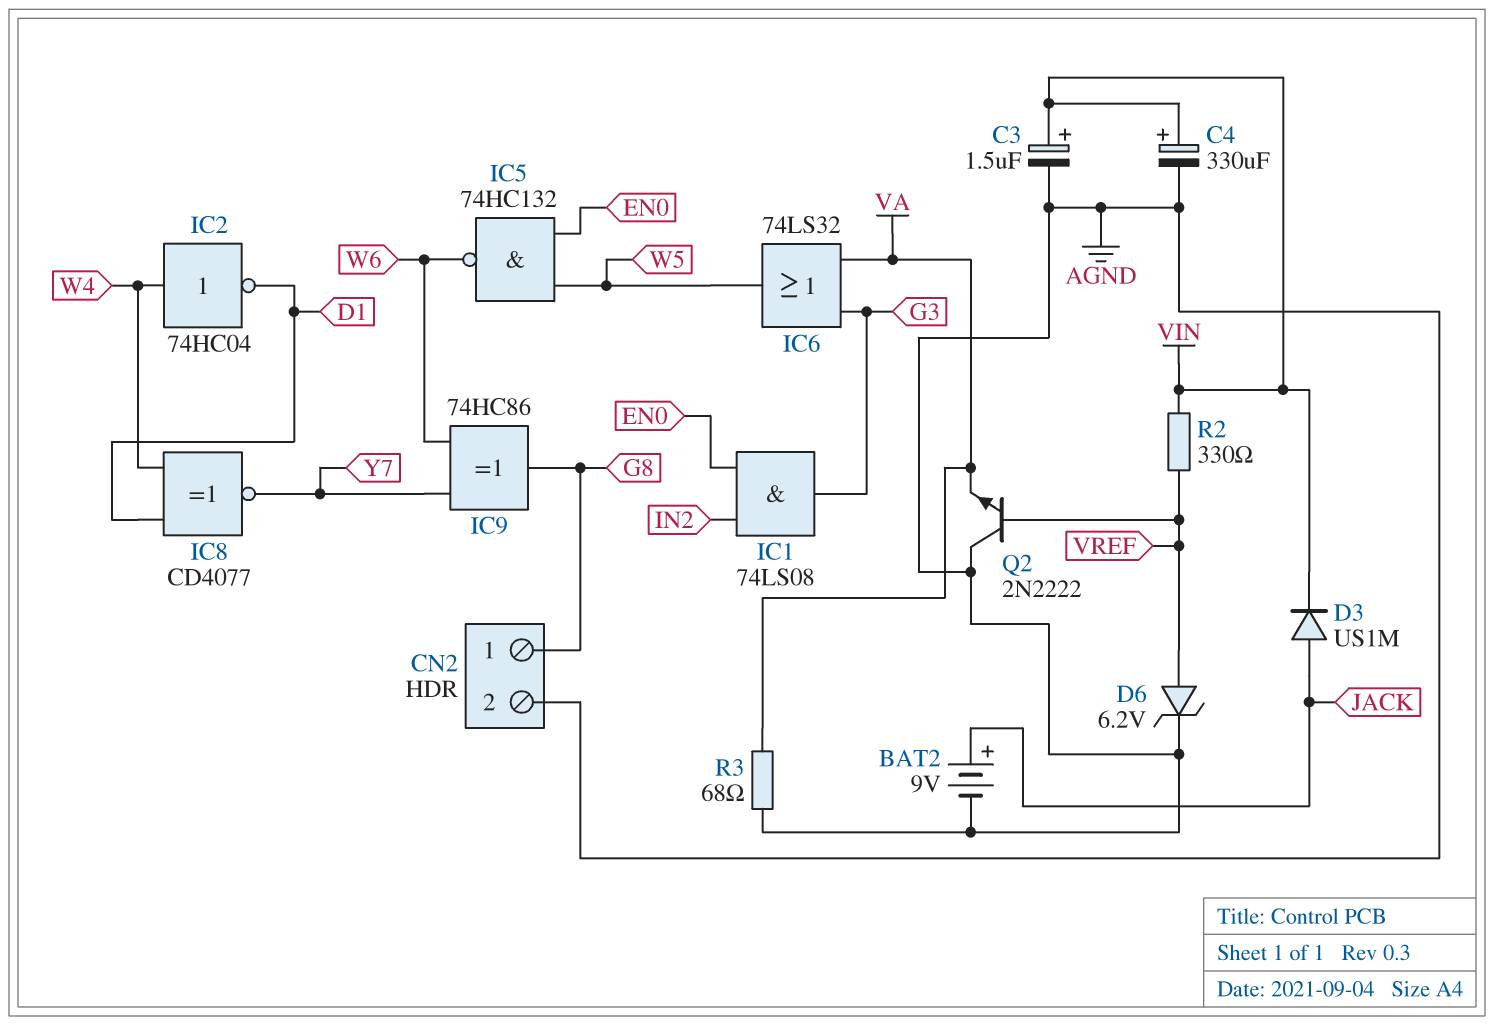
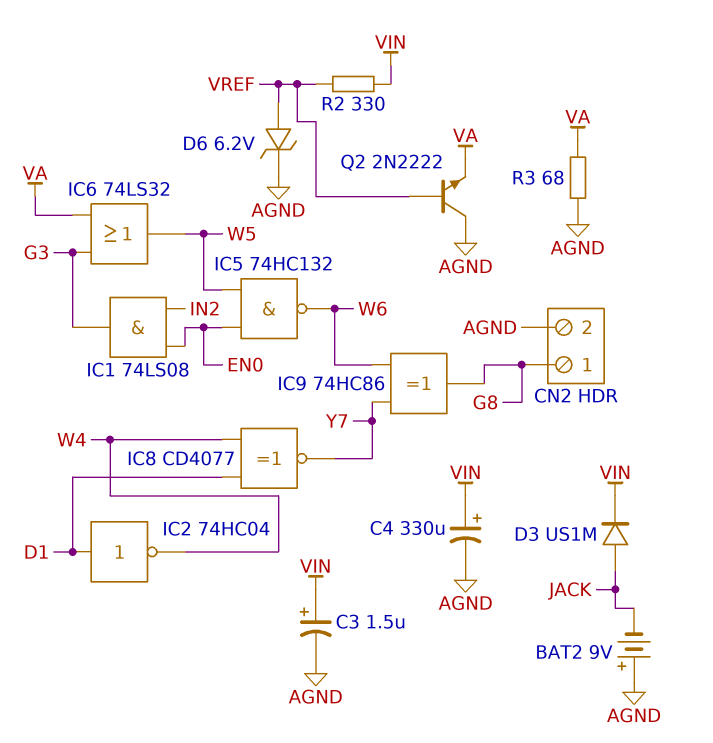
BAT2: 9V (plus JACK, minus AGND) -> 9V (plus AGND, minus JACK)
IC2: NOT 74HC04 (in W4, out D1) -> NOT 74HC04 (in D1, out W4)

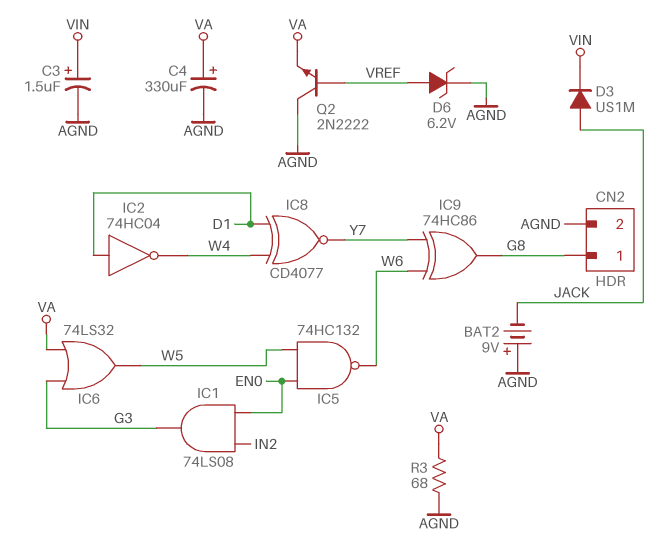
C4: 330uF (plus VIN, minus AGND) -> 330uF (plus VA, minus AGND)
R2: 330 (VIN, VREF) -> none

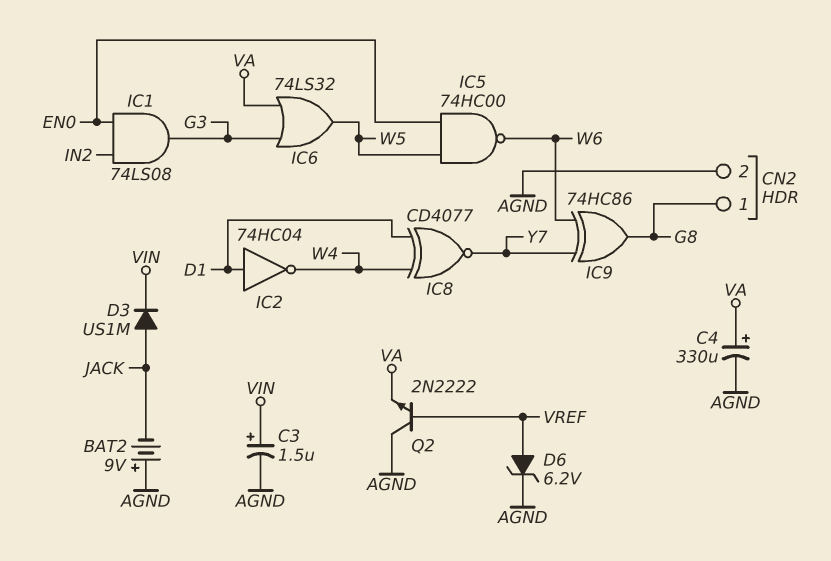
IC5: NAND 74HC132 (in EN0, in W5, out W6) -> NAND 74HC00 (in EN0, in W5, out W6)
R3: 68 (AGND, VA) -> none

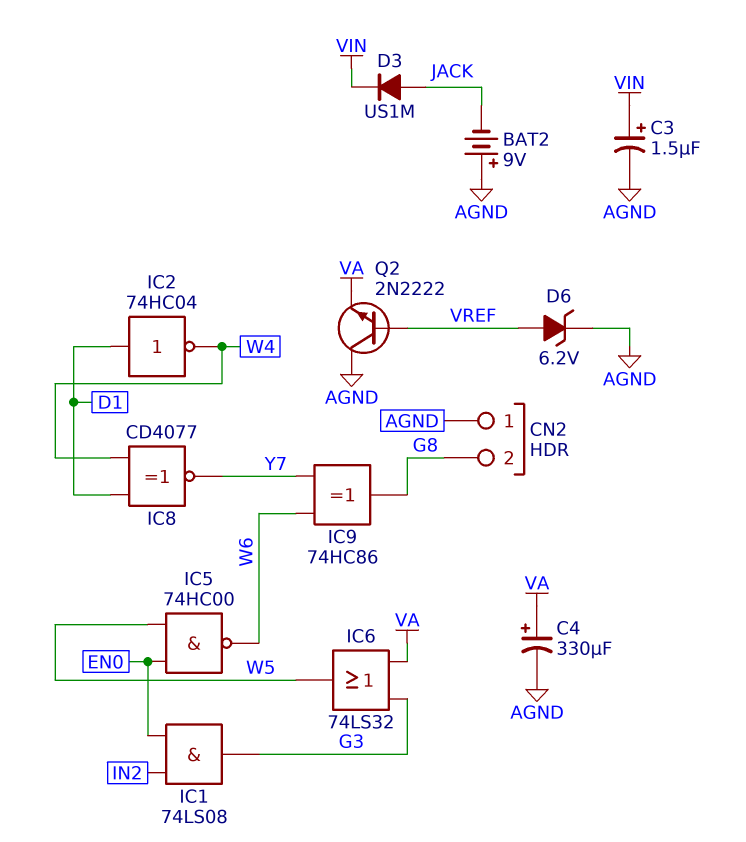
CN2 pin 1: G8 -> AGND
CN2 pin 2: AGND -> G8

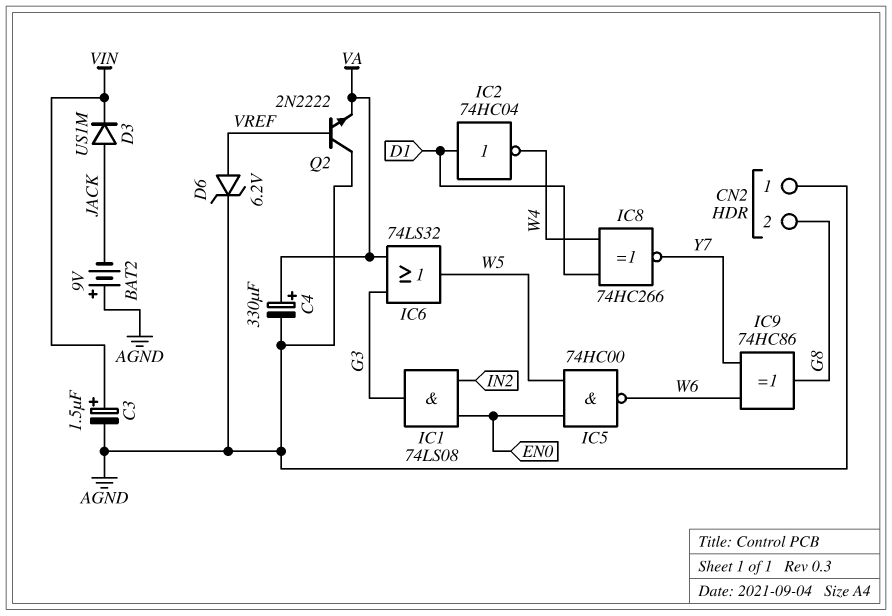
IC8: XNOR CD4077 (in D1, in W4, out Y7) -> XNOR 74HC266 (in D1, in W4, out Y7)

